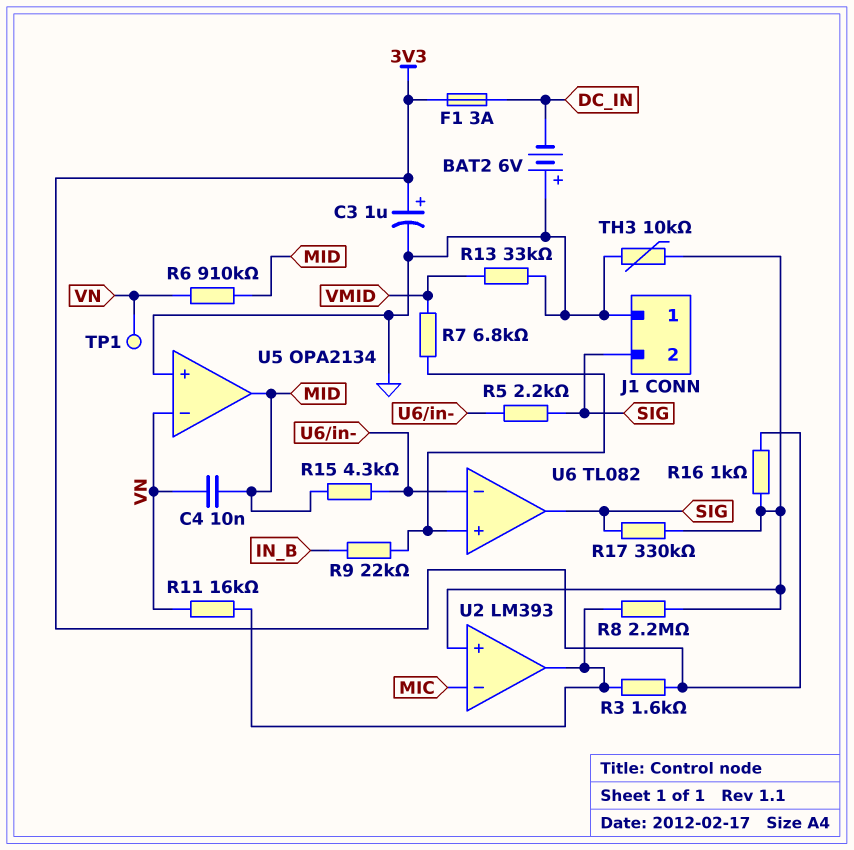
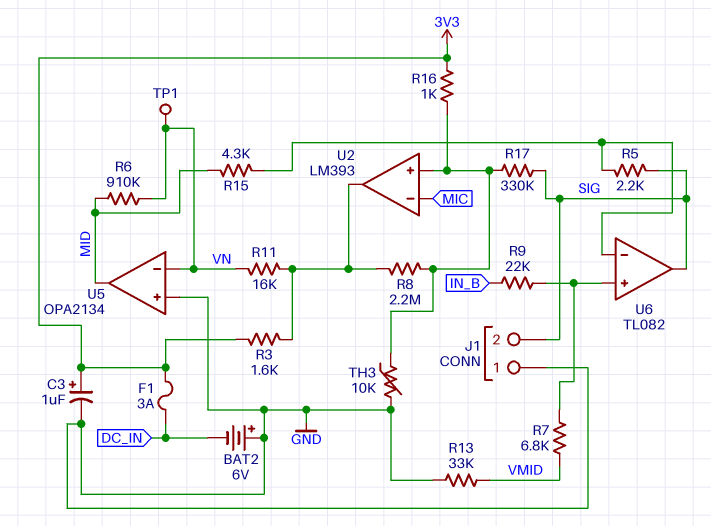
C4: 10nF (MID, VN) -> none

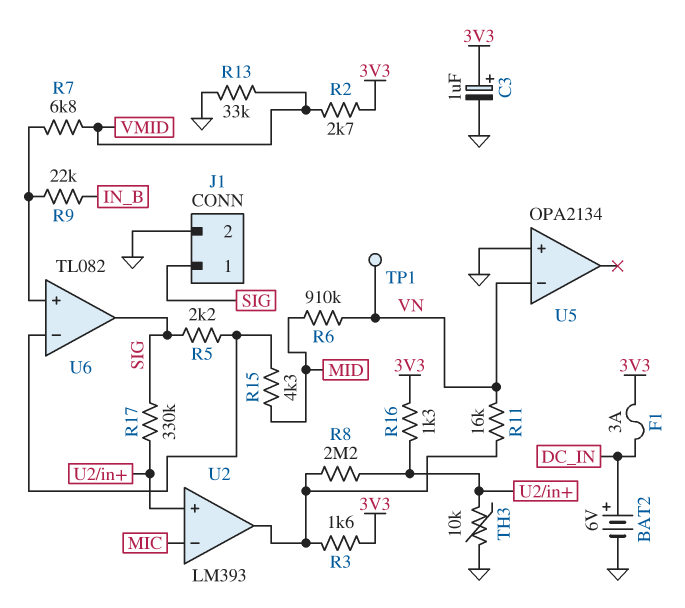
BAT2: 6V (plus GND, minus DC_IN) -> 6V (plus DC_IN, minus GND)
J1 pin 1: GND -> SIG
J1 pin 2: SIG -> GND
R2: none -> 2.7k (3V3, VMID)
R16: 1k (3V3, U2/in+) -> 1.3k (3V3, U2/in+)
U5 pin out: MID -> none

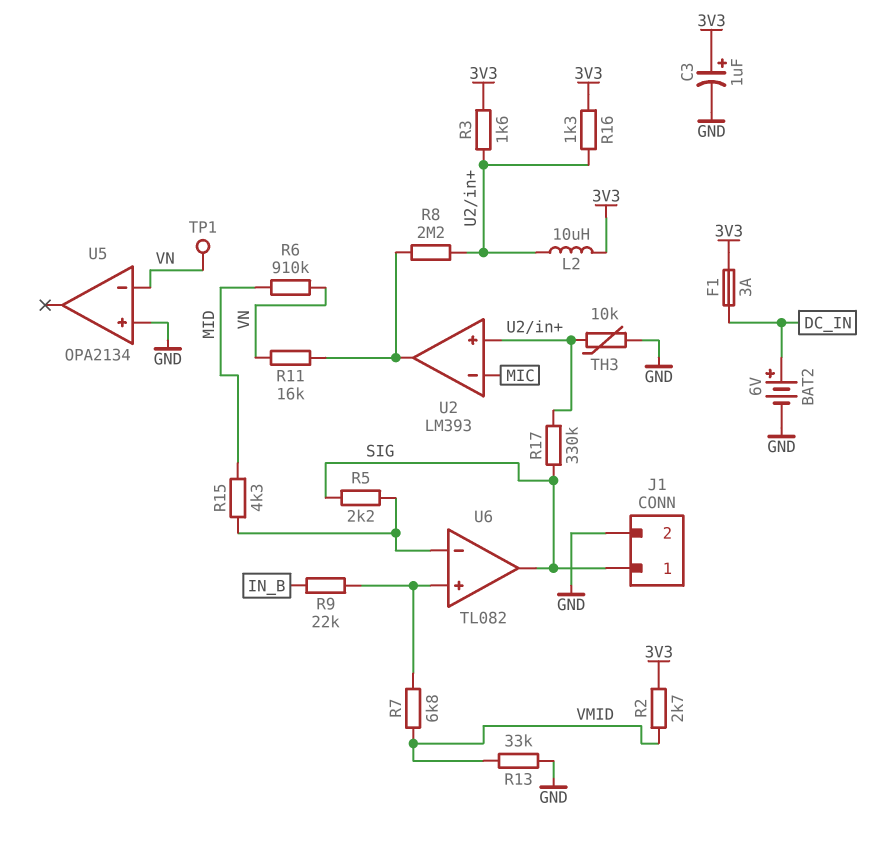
L2: none -> 10uH (3V3, U2/in+)
R3: 1.6k (3V3, U2/out) -> 1.6k (3V3, U2/in+)

